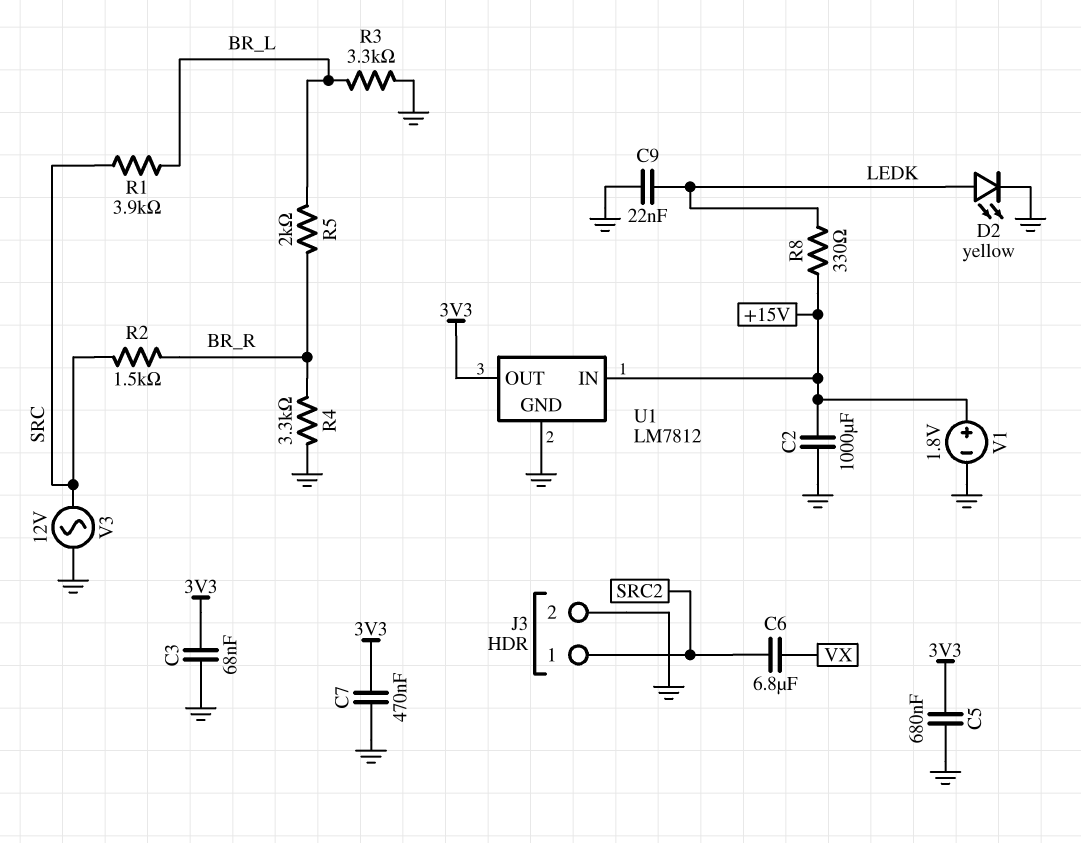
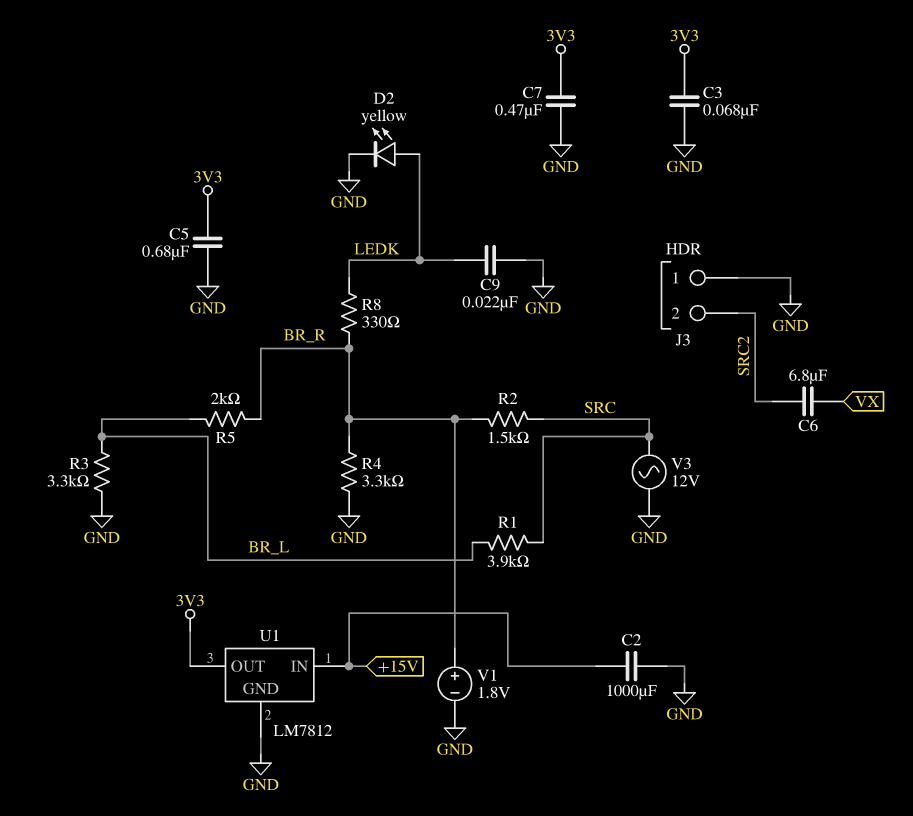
J3 pin 1: SRC2 -> GND
J3 pin 2: GND -> SRC2
R8: 330 (+15V, LEDK) -> 330 (BR_R, LEDK)
V1: 1.8V (plus +15V, minus GND) -> 1.8V (plus BR_R, minus GND)

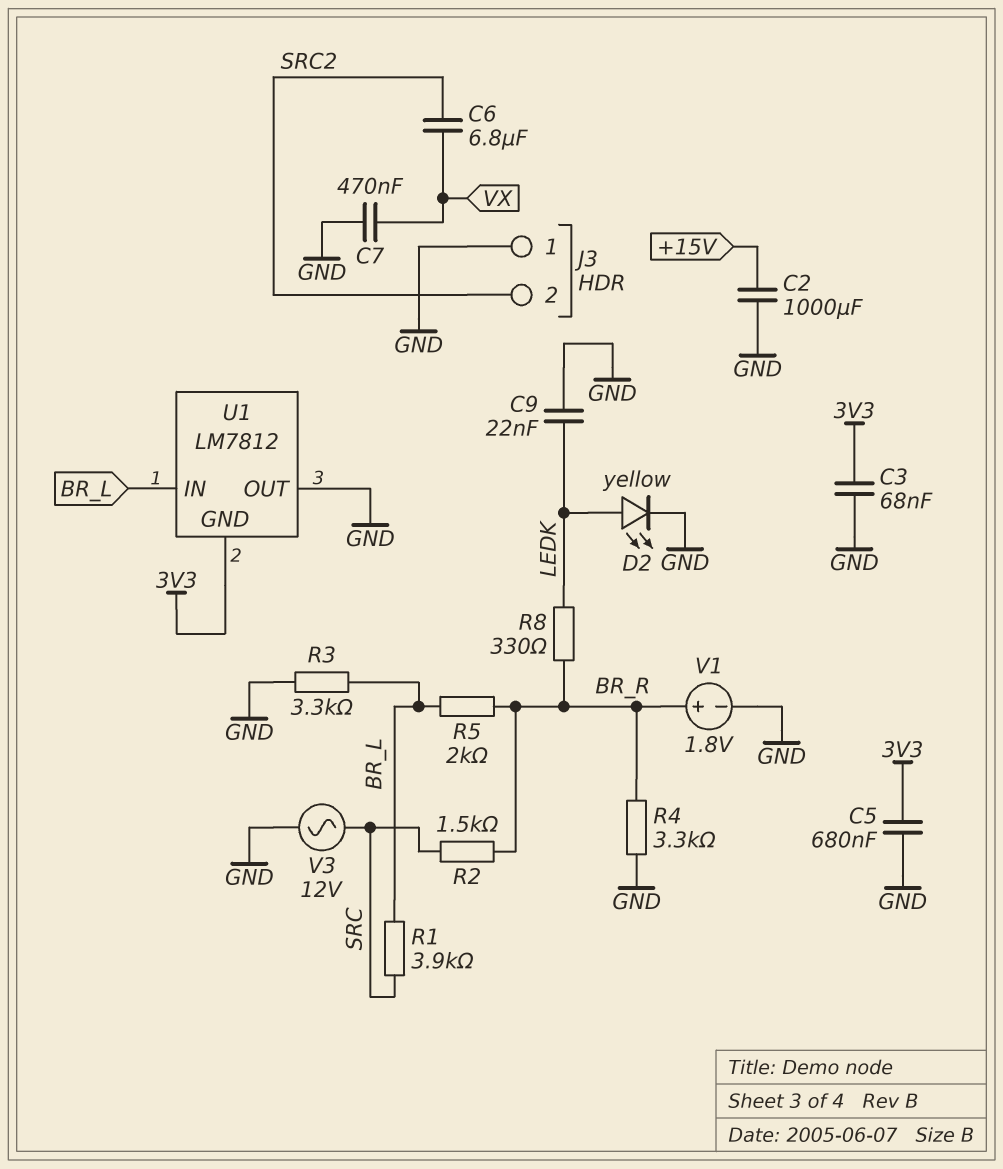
C7: 470nF (3V3, GND) -> 470nF (GND, VX)
U1 pin GND: GND -> 3V3
U1 pin IN: +15V -> BR_L
U1 pin OUT: 3V3 -> GND

